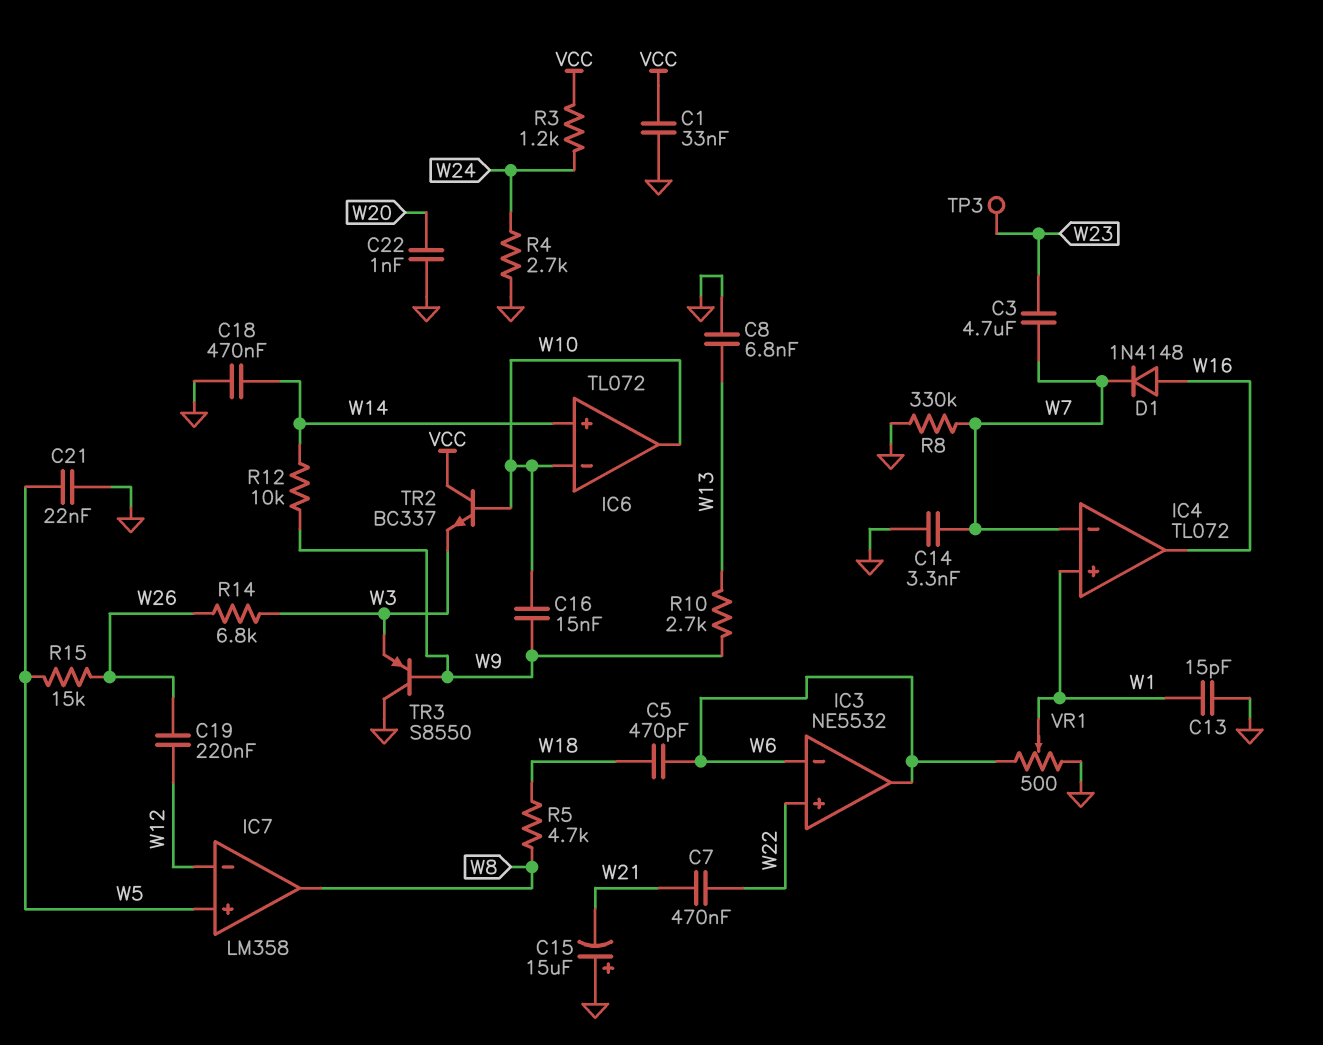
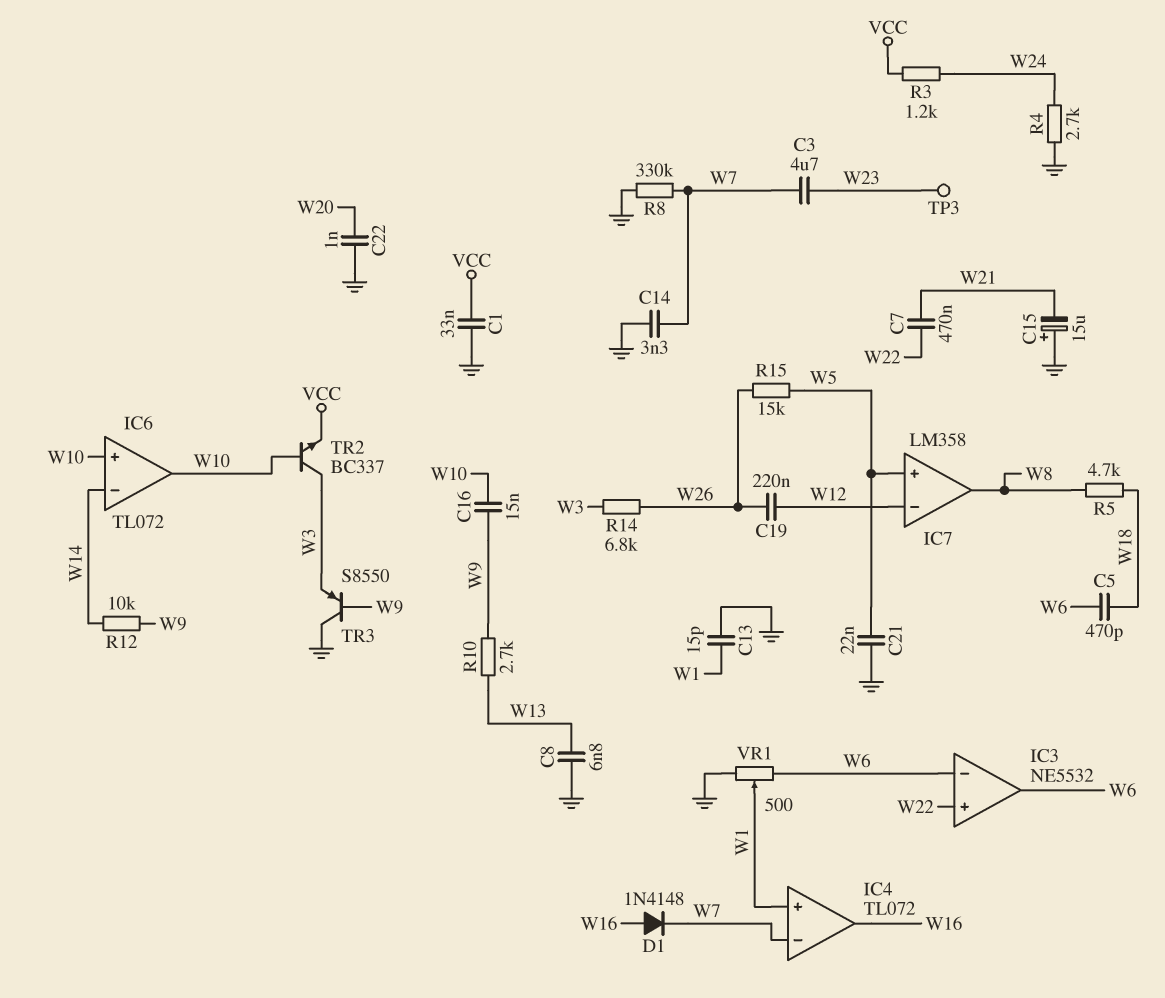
C18: 470nF (GND, W14) -> none
IC6 pin in+: W14 -> W10
IC6 pin in-: W10 -> W14
TR2: NPN BC337 (B W10, C VCC, E W3) -> NPN BC337 (B W10, C W3, E VCC)

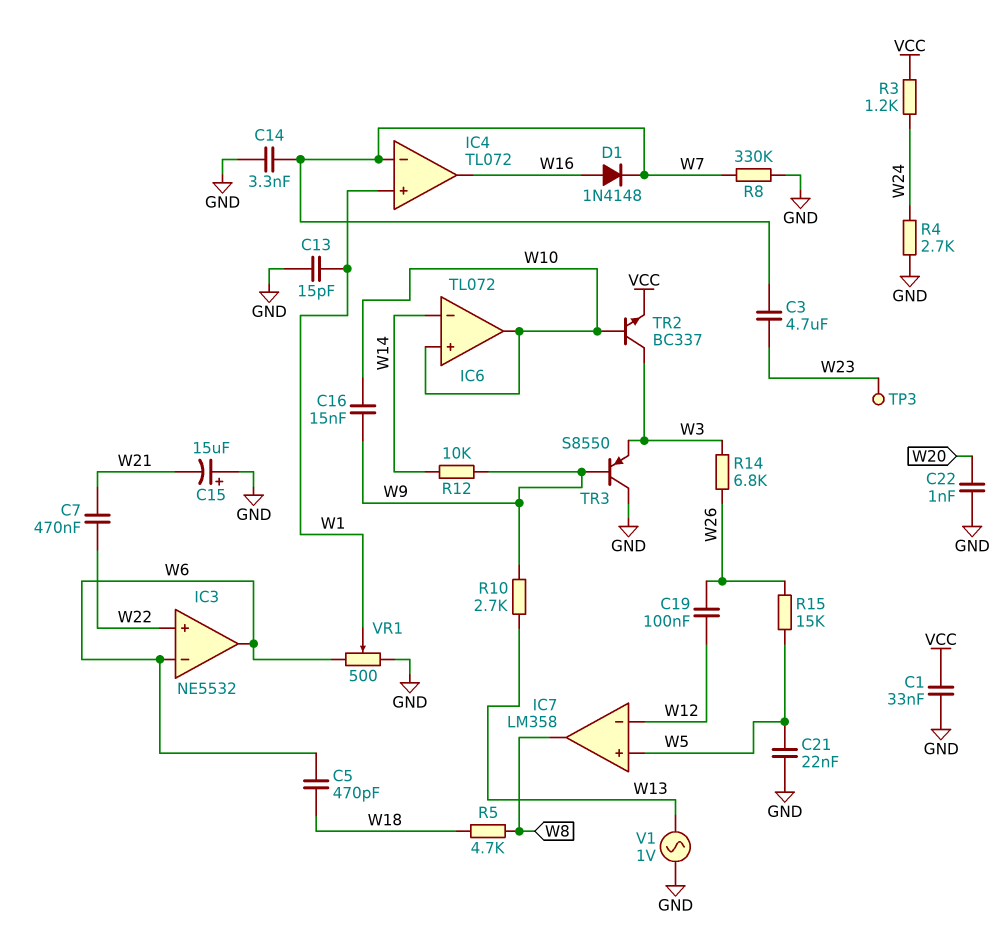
C8: 6.8nF (GND, W13) -> none
C19: 220nF (W12, W26) -> 100nF (W12, W26)
V1: none -> AC 1V (GND, W13)

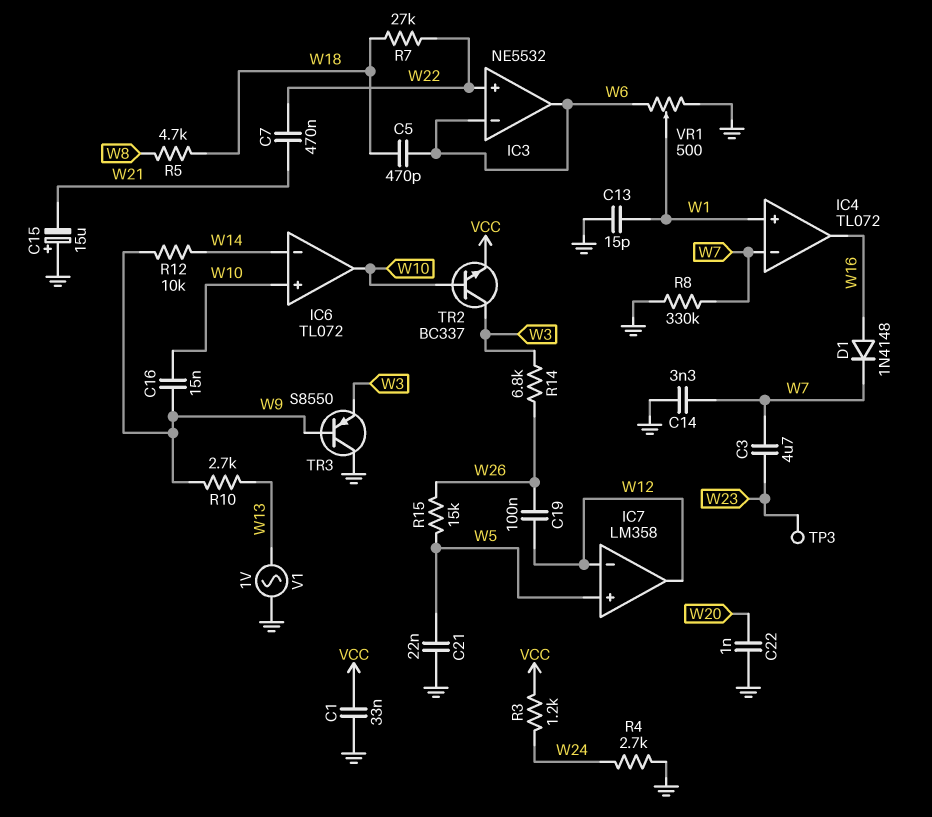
IC7 pin out: W8 -> W12
R7: none -> 27k (W18, W22)

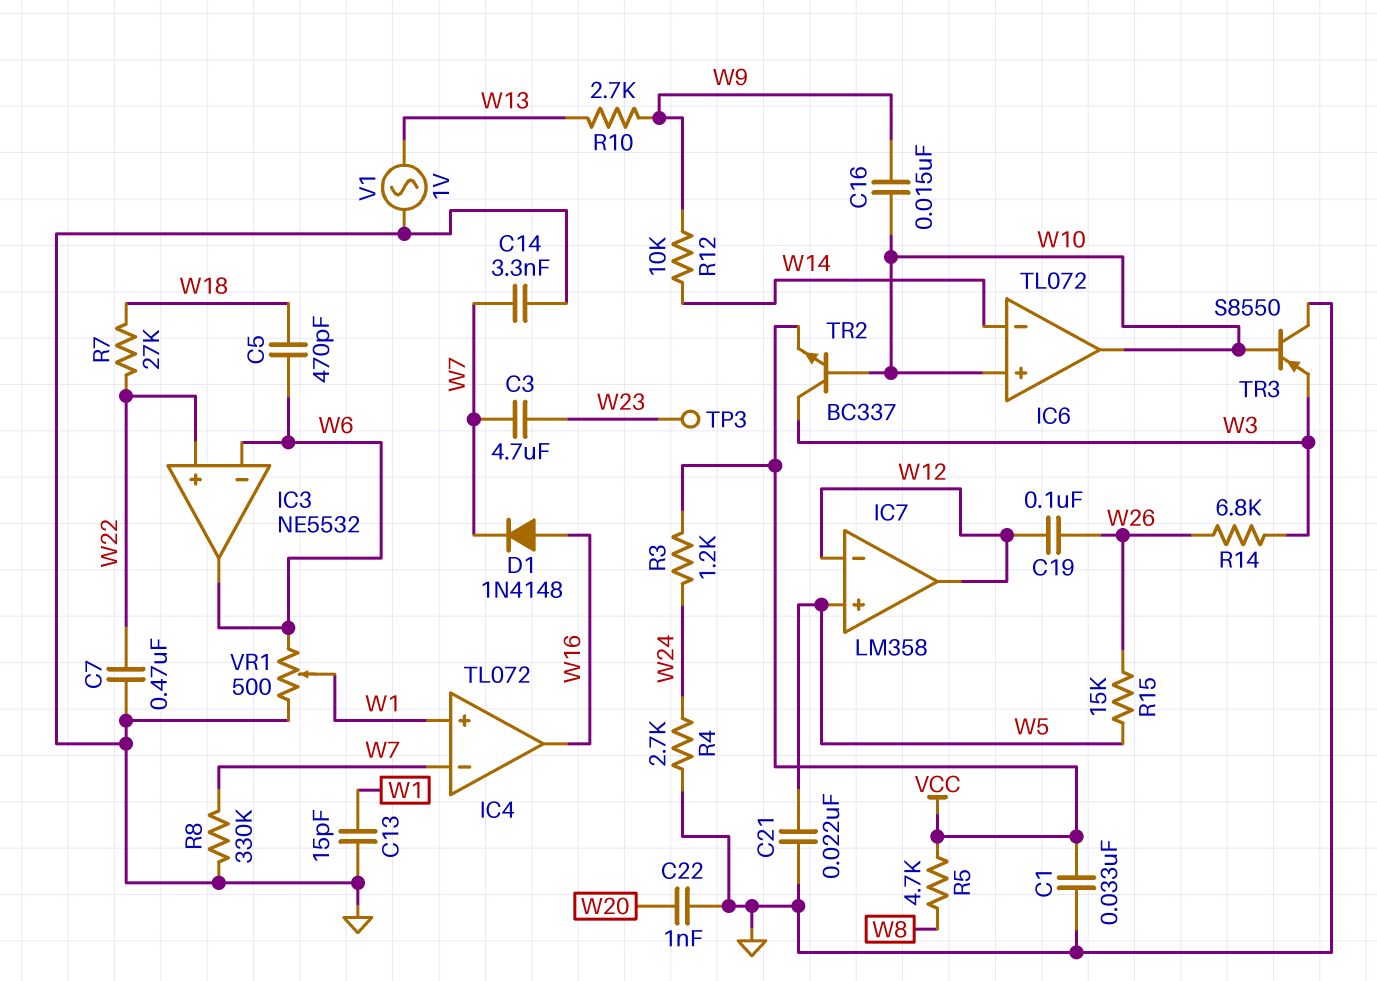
C7: 470nF (W21, W22) -> 470nF (GND, W22)
C15: 15uF (plus GND, minus W21) -> none
R5: 4.7k (W8, W18) -> 4.7k (VCC, W8)
TR3: PNP S8550 (B W9, C GND, E W3) -> PNP S8550 (B W10, C GND, E W3)

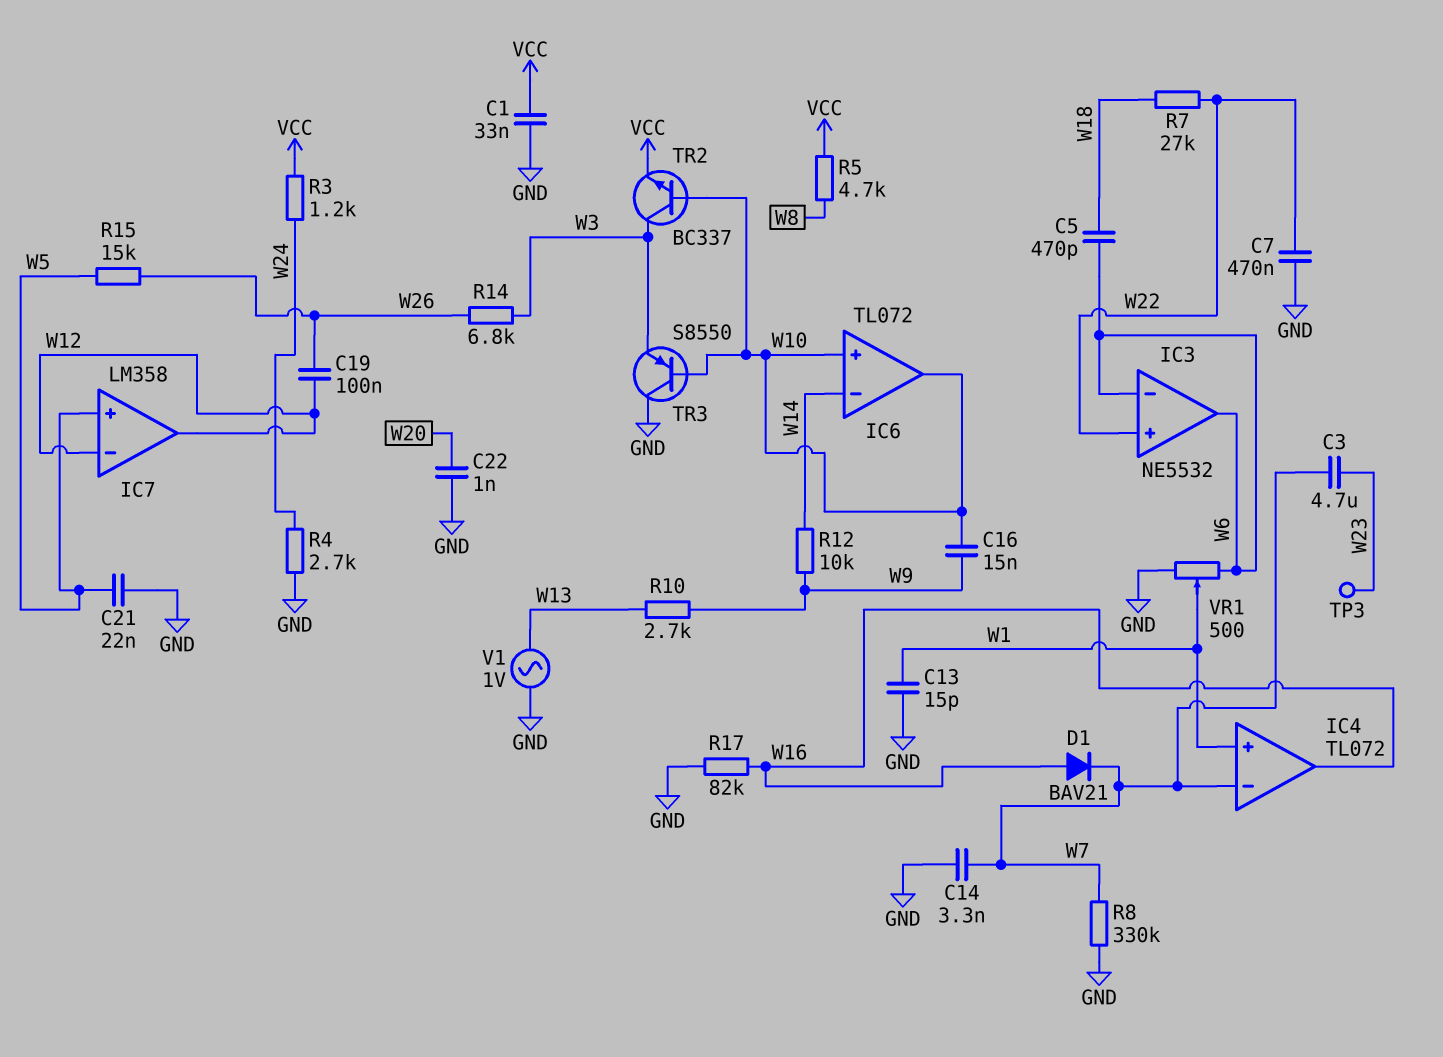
D1: diode 1N4148 (A W16, K W7) -> diode BAV21 (A W16, K W7)
R17: none -> 82k (GND, W16)

